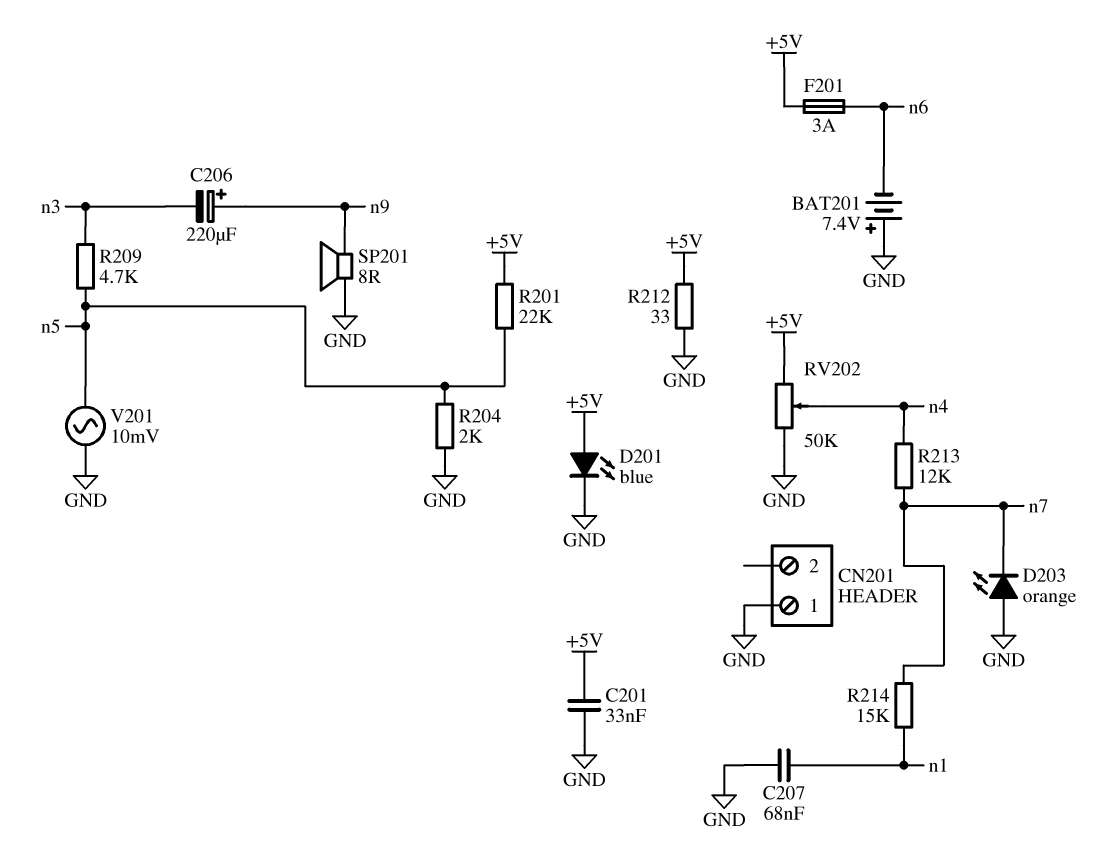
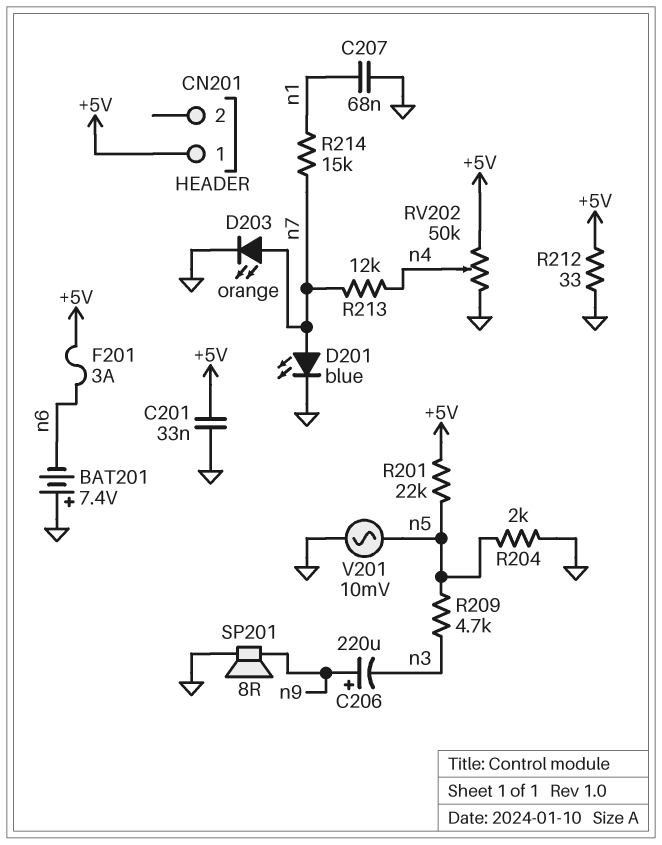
CN201 pin 1: GND -> +5V
D201: LED blue (A +5V, K GND) -> LED blue (A n7, K GND)
D203: LED orange (A GND, K n7) -> LED orange (A n7, K GND)

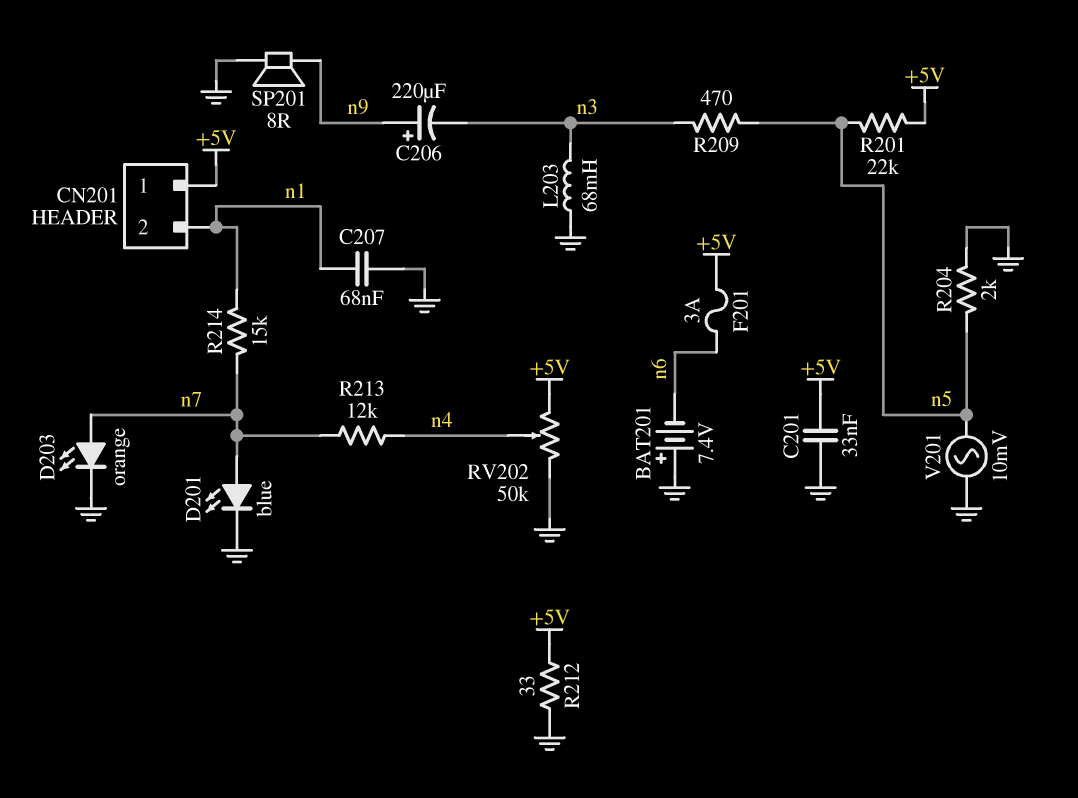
CN201 pin 2: none -> n1
L203: none -> 68mH (GND, n3)
R209: 4.7k (n3, n5) -> 470 (n3, n5)

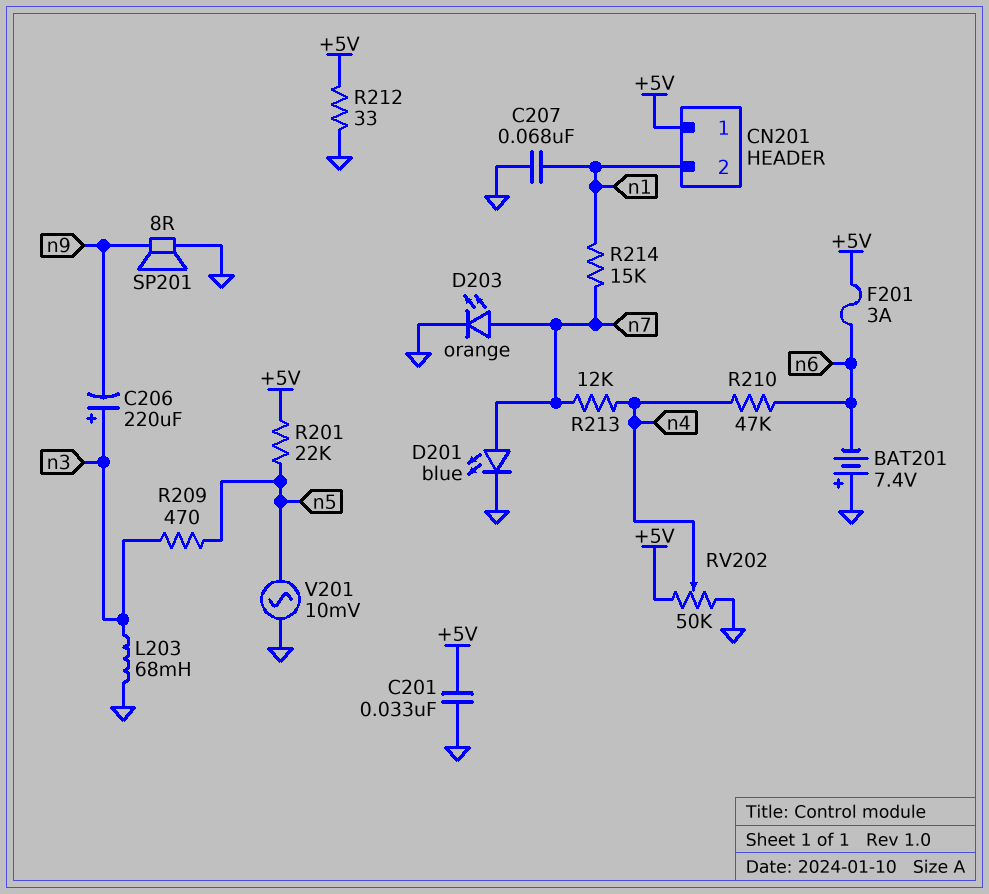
C206: 220uF (plus n9, minus n3) -> 220uF (plus n3, minus n9)
R204: 2k (GND, n5) -> none
R210: none -> 47k (n4, n6)

